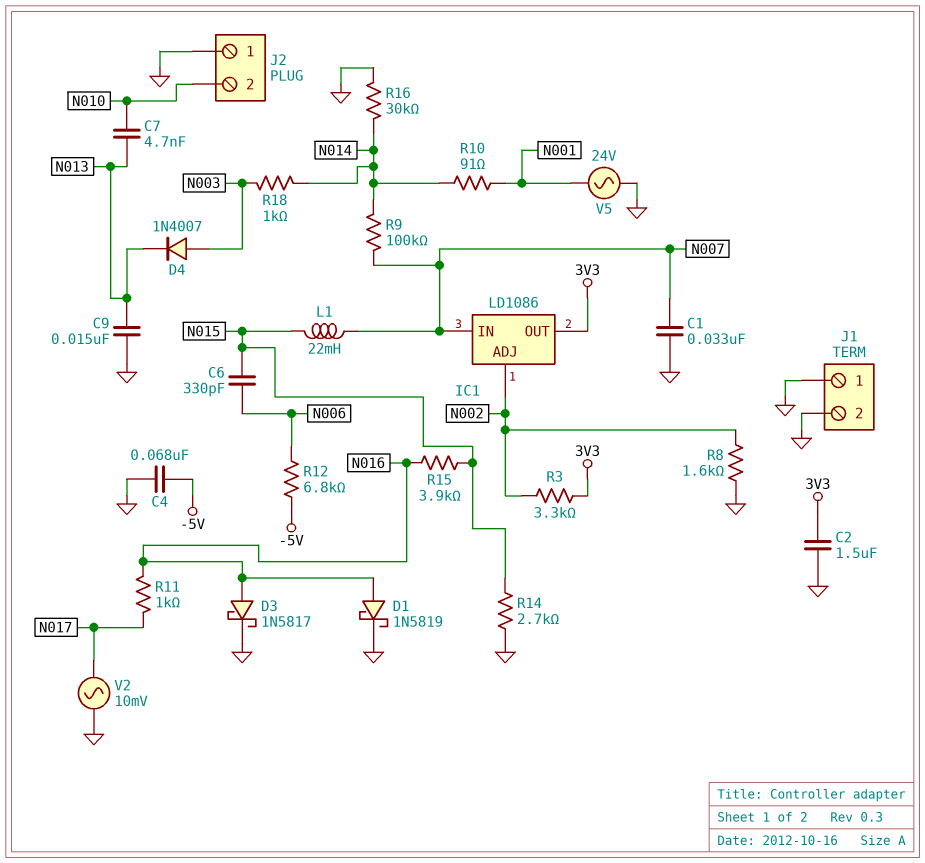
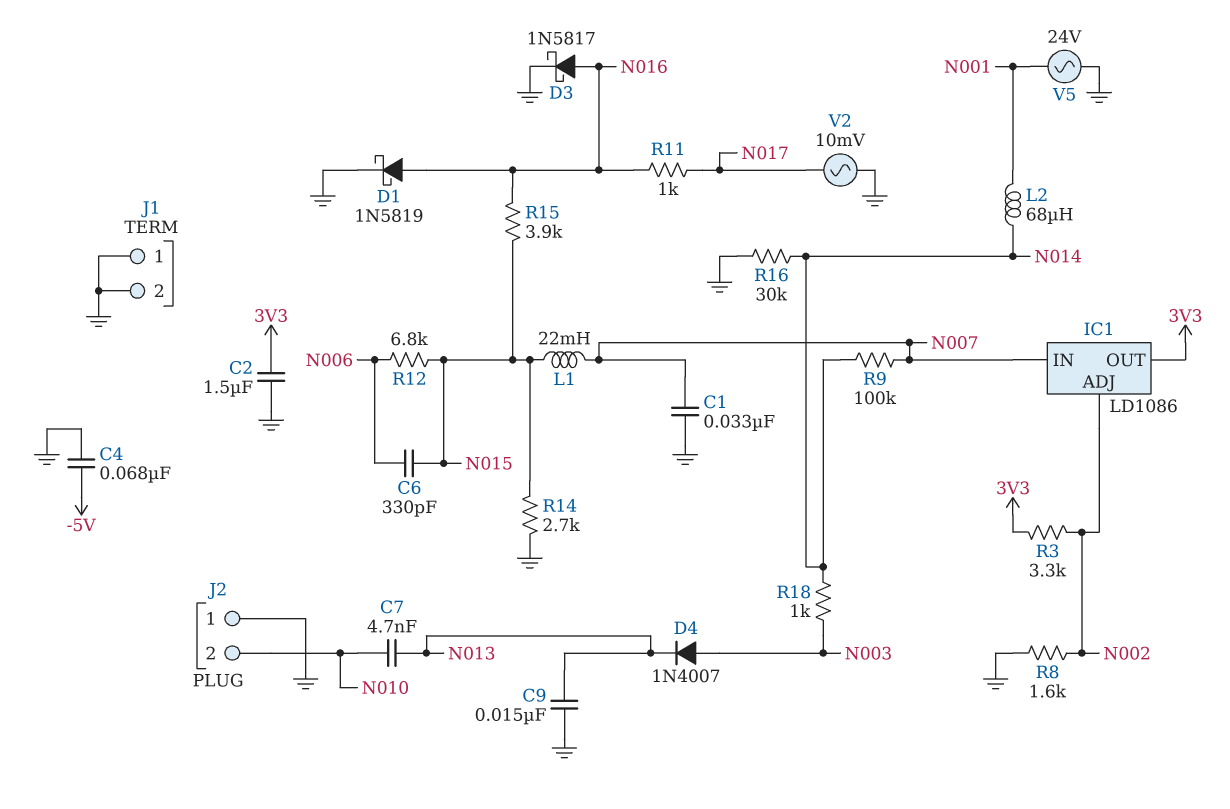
L2: none -> 68uH (N001, N014)
R10: 91 (N001, N014) -> none
R12: 6.8k (-5V, N006) -> 6.8k (N006, N015)

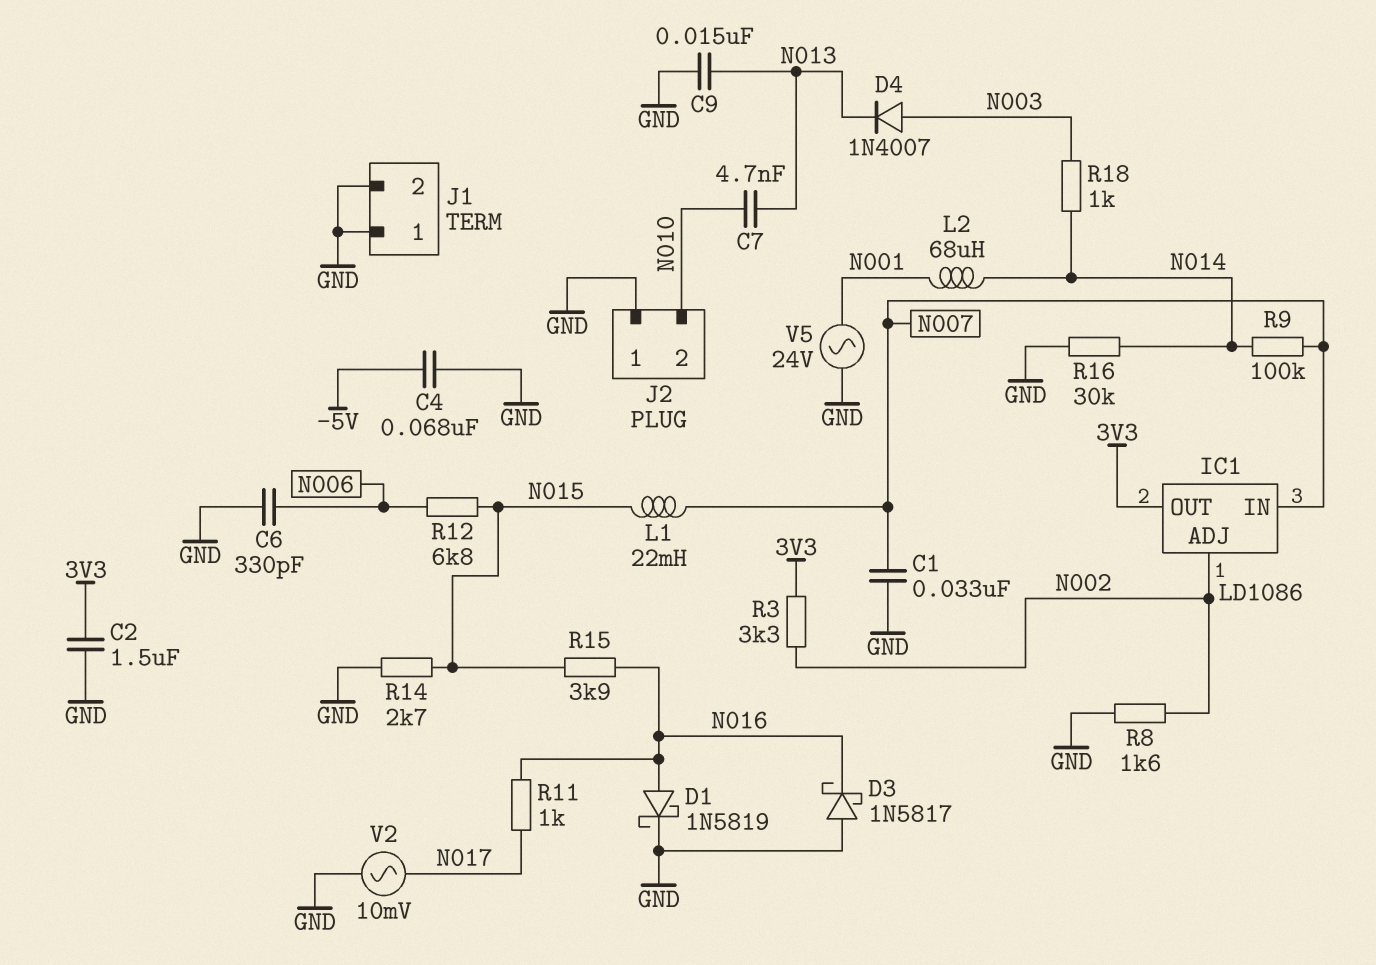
C6: 330pF (N006, N015) -> 330pF (GND, N006)
D3: schottky 1N5817 (A N016, K GND) -> schottky 1N5817 (A GND, K N016)

